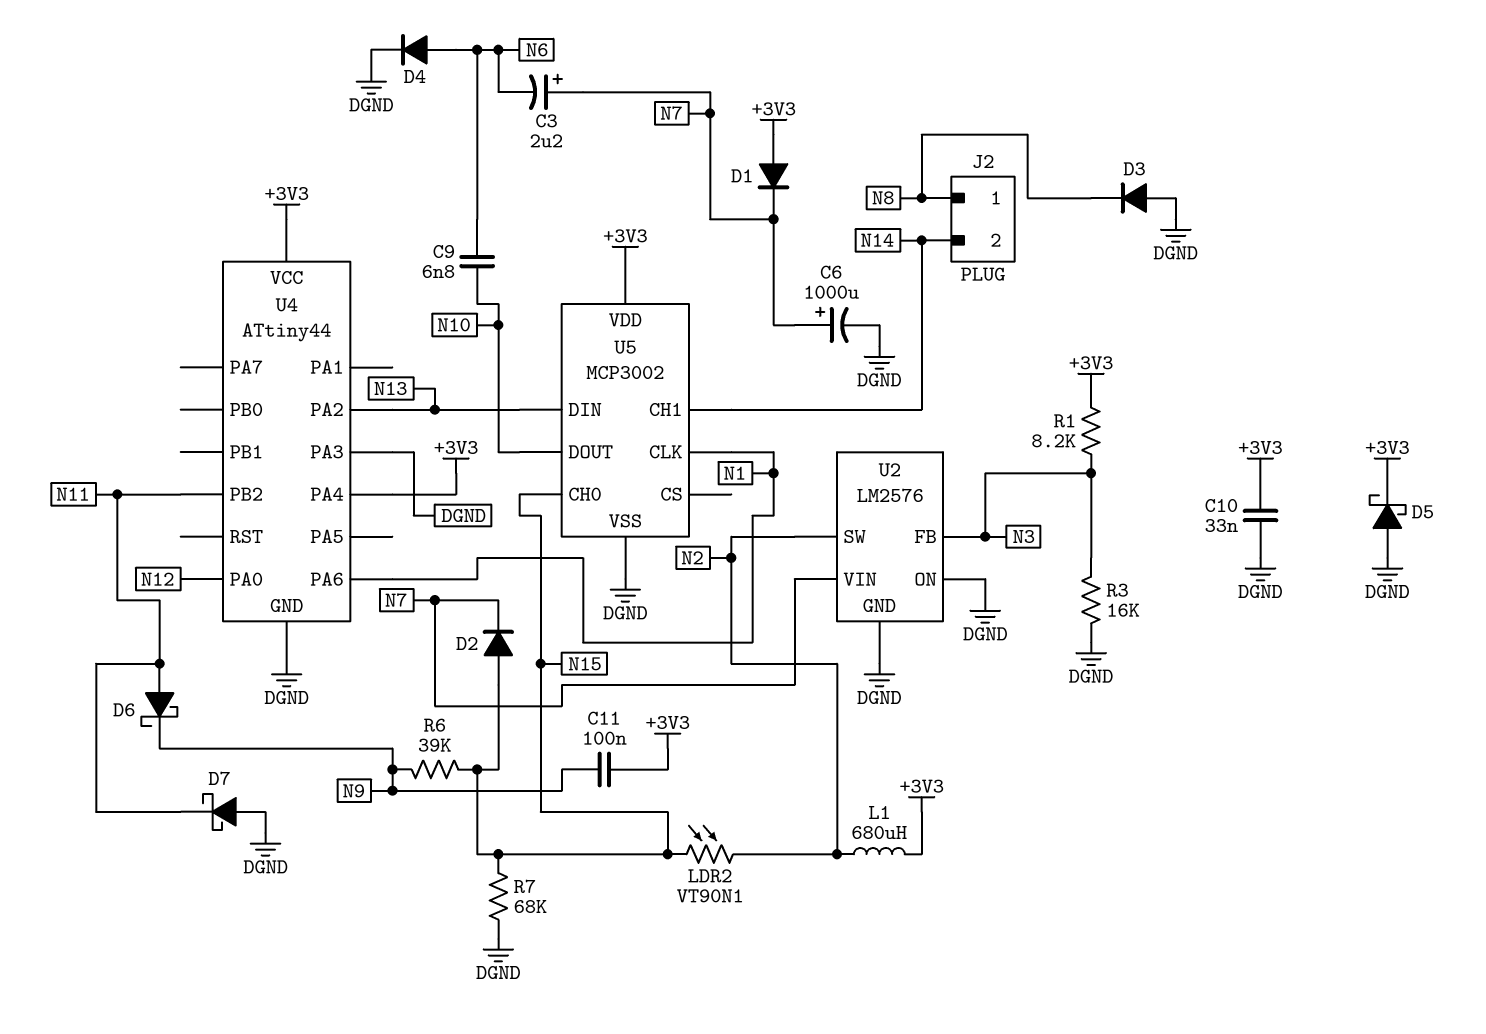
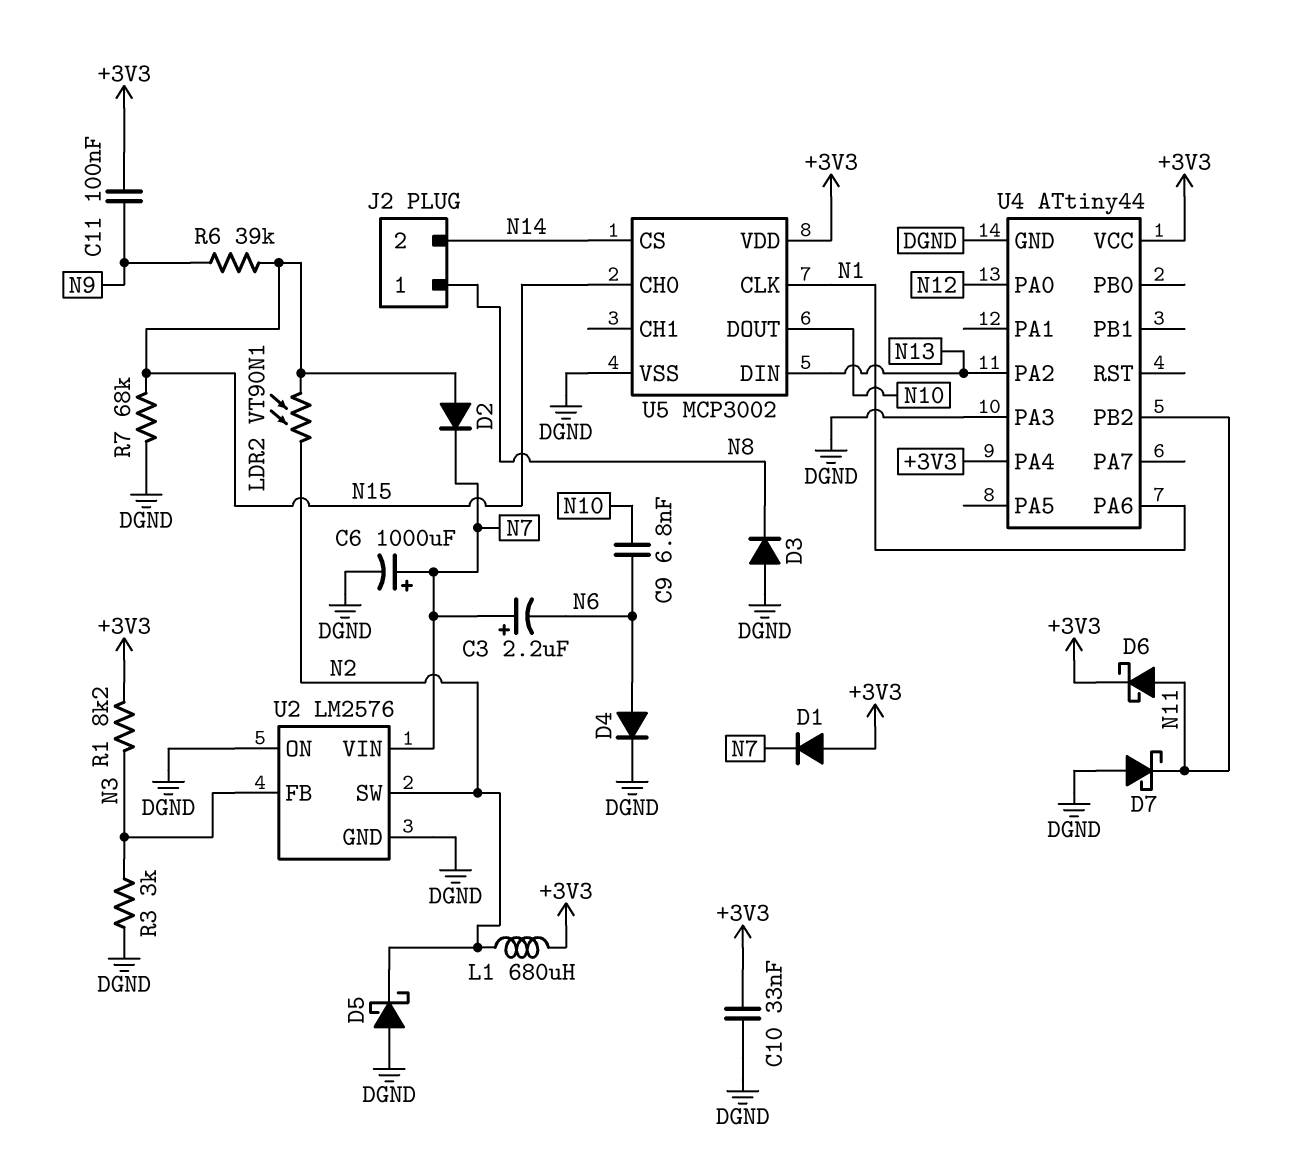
D5: schottky (A DGND, K +3V3) -> schottky (A DGND, K N2)
D6: schottky (A N11, K N9) -> schottky (A N11, K +3V3)
R3: 16k (DGND, N3) -> 3k (DGND, N3)
U5 pin CH1: N14 -> none
U5 pin CS: none -> N14

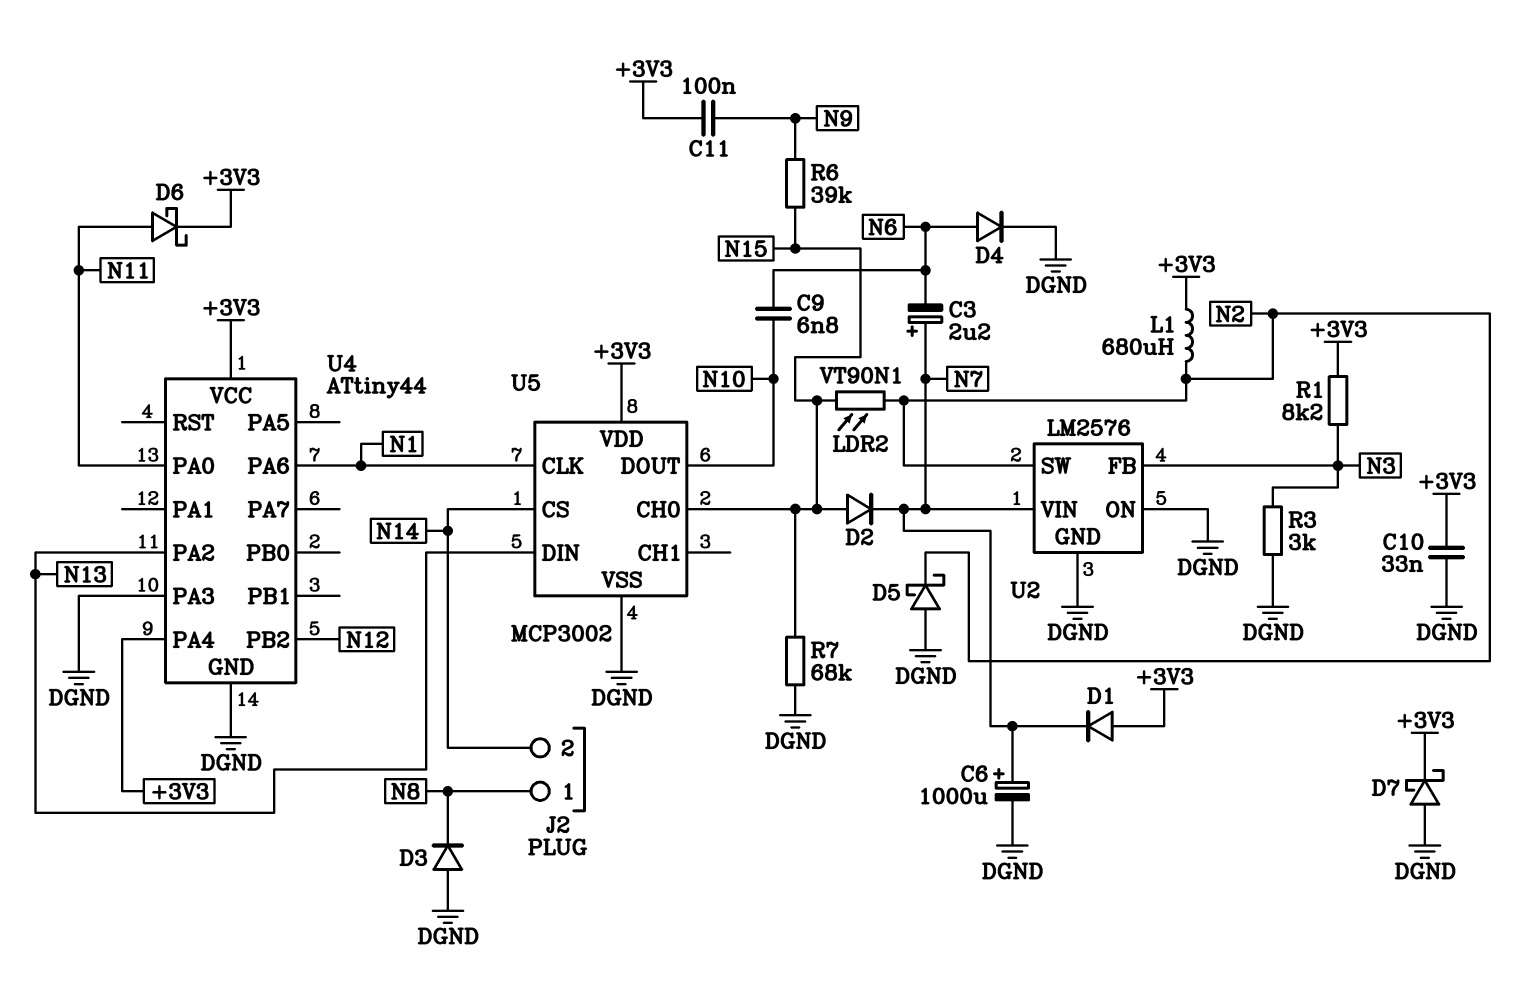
D7: schottky (A DGND, K N11) -> schottky (A DGND, K +3V3)
U4 pin PA0: N12 -> N11
U4 pin PB2: N11 -> N12

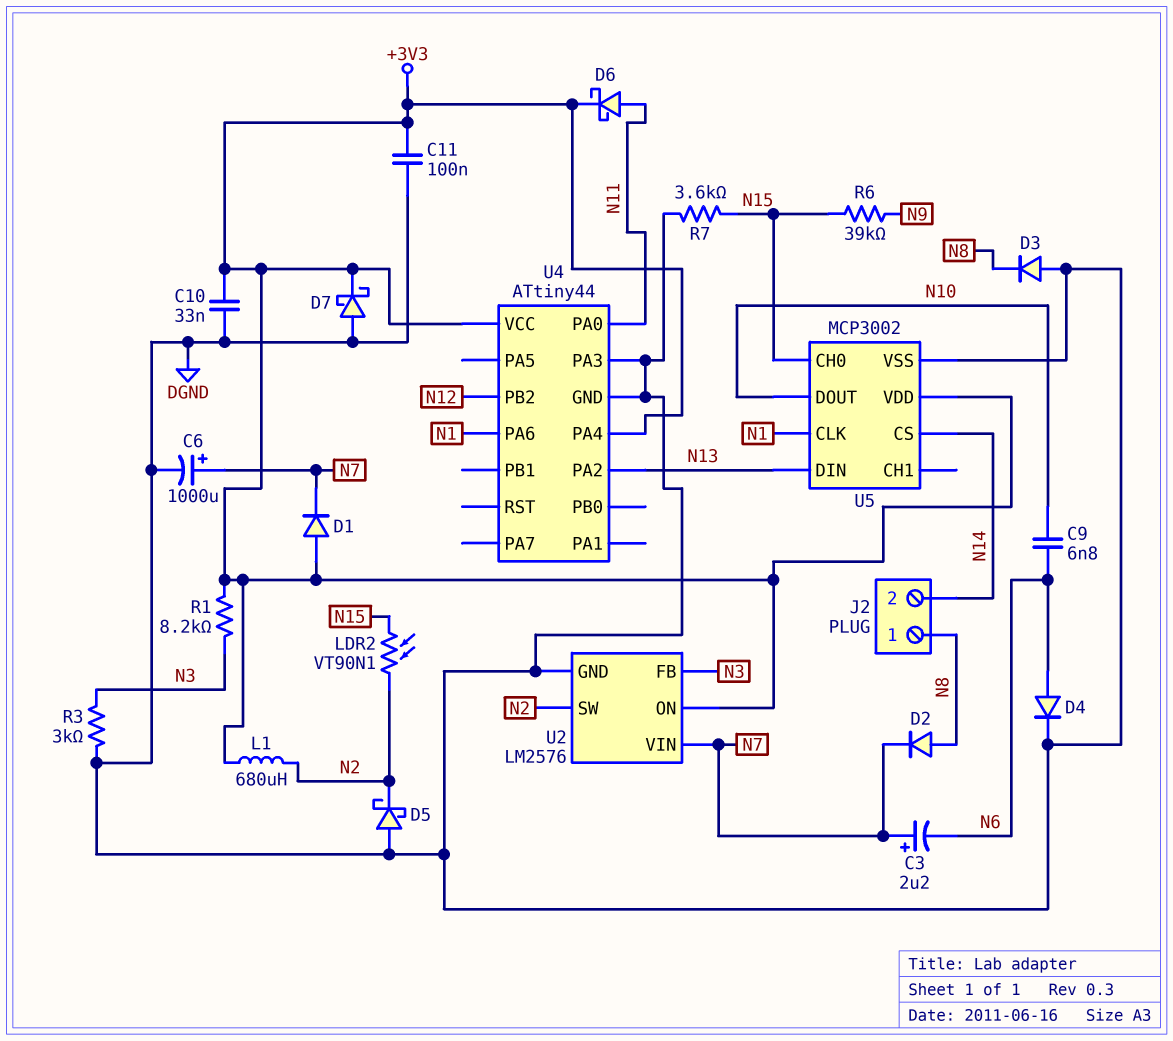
C11: 100nF (+3V3, N9) -> 100nF (+3V3, DGND)
D2: diode (A N15, K N7) -> diode (A N8, K N7)
R7: 68k (DGND, N15) -> 3.6k (DGND, N15)
U2 pin ON: DGND -> +3V3

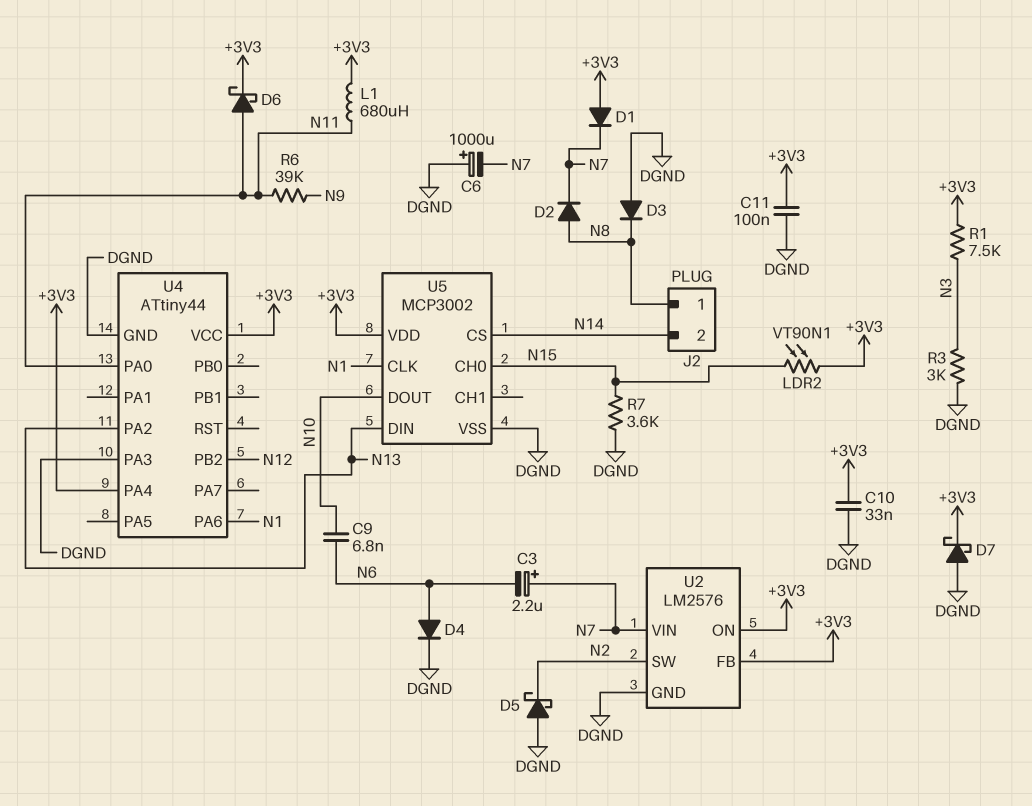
C6: 1000uF (plus N7, minus DGND) -> 1000uF (plus DGND, minus N7)
L1: 680uH (+3V3, N2) -> 680uH (+3V3, N11)
LDR2: VT90N1 (N2, N15) -> VT90N1 (+3V3, N15)
R1: 8.2k (+3V3, N3) -> 7.5k (+3V3, N3)
R6: 39k (N9, N15) -> 39k (N9, N11)
U2 pin FB: N3 -> +3V3

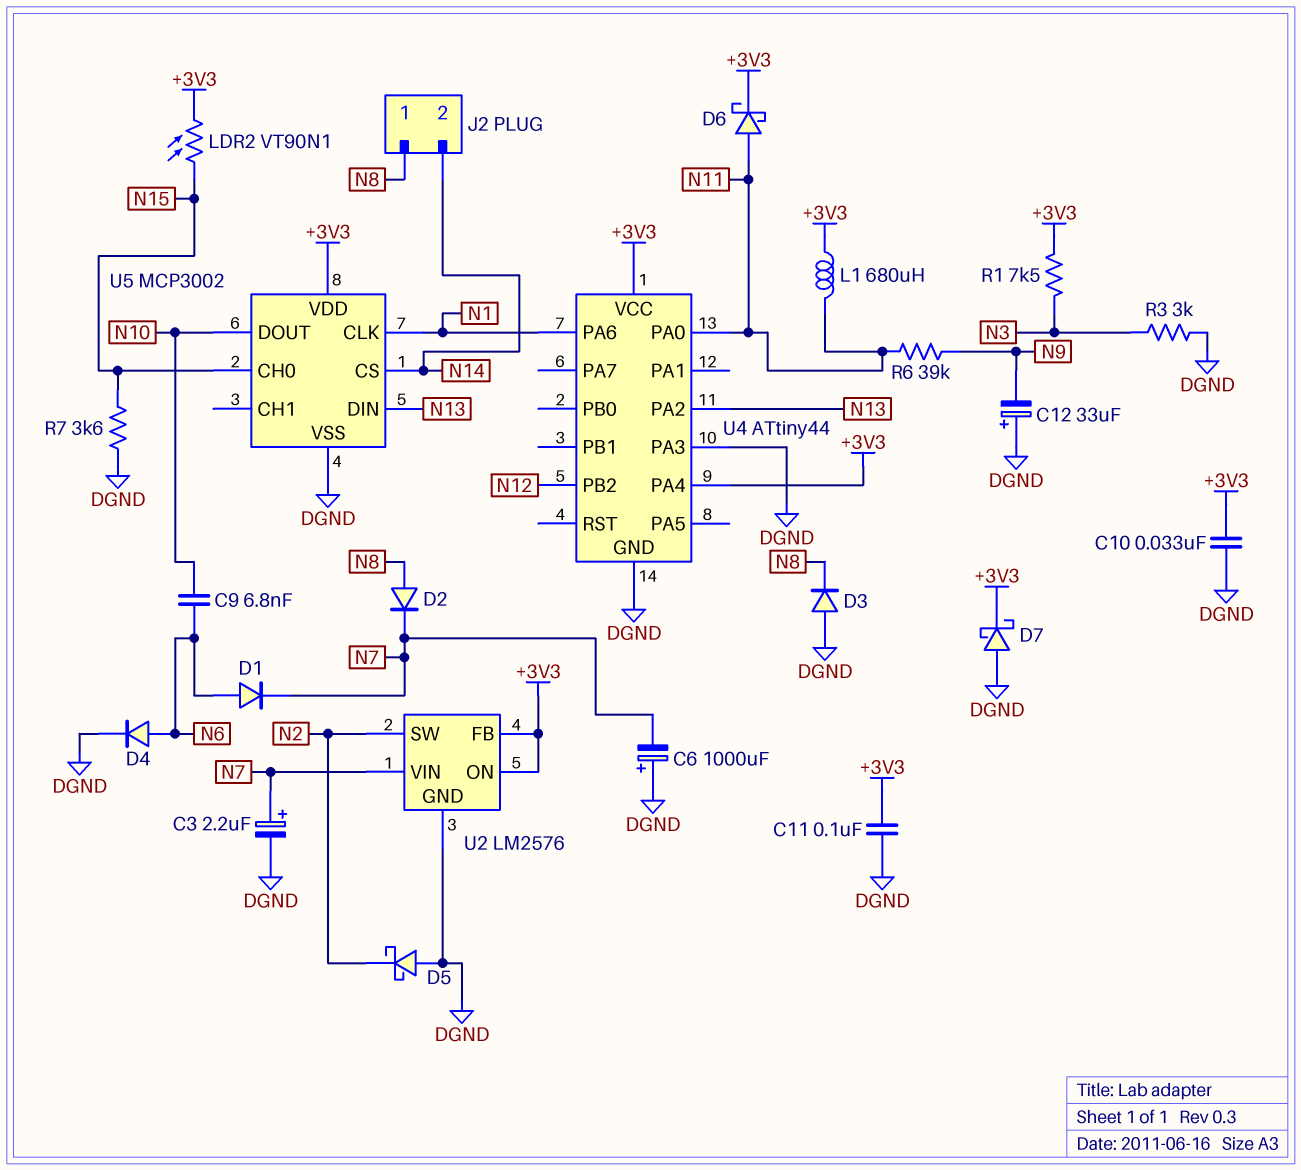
C3: 2.2uF (plus N7, minus N6) -> 2.2uF (plus N7, minus DGND)
C12: none -> 33uF (plus DGND, minus N9)
D1: diode (A +3V3, K N7) -> diode (A N6, K N7)

